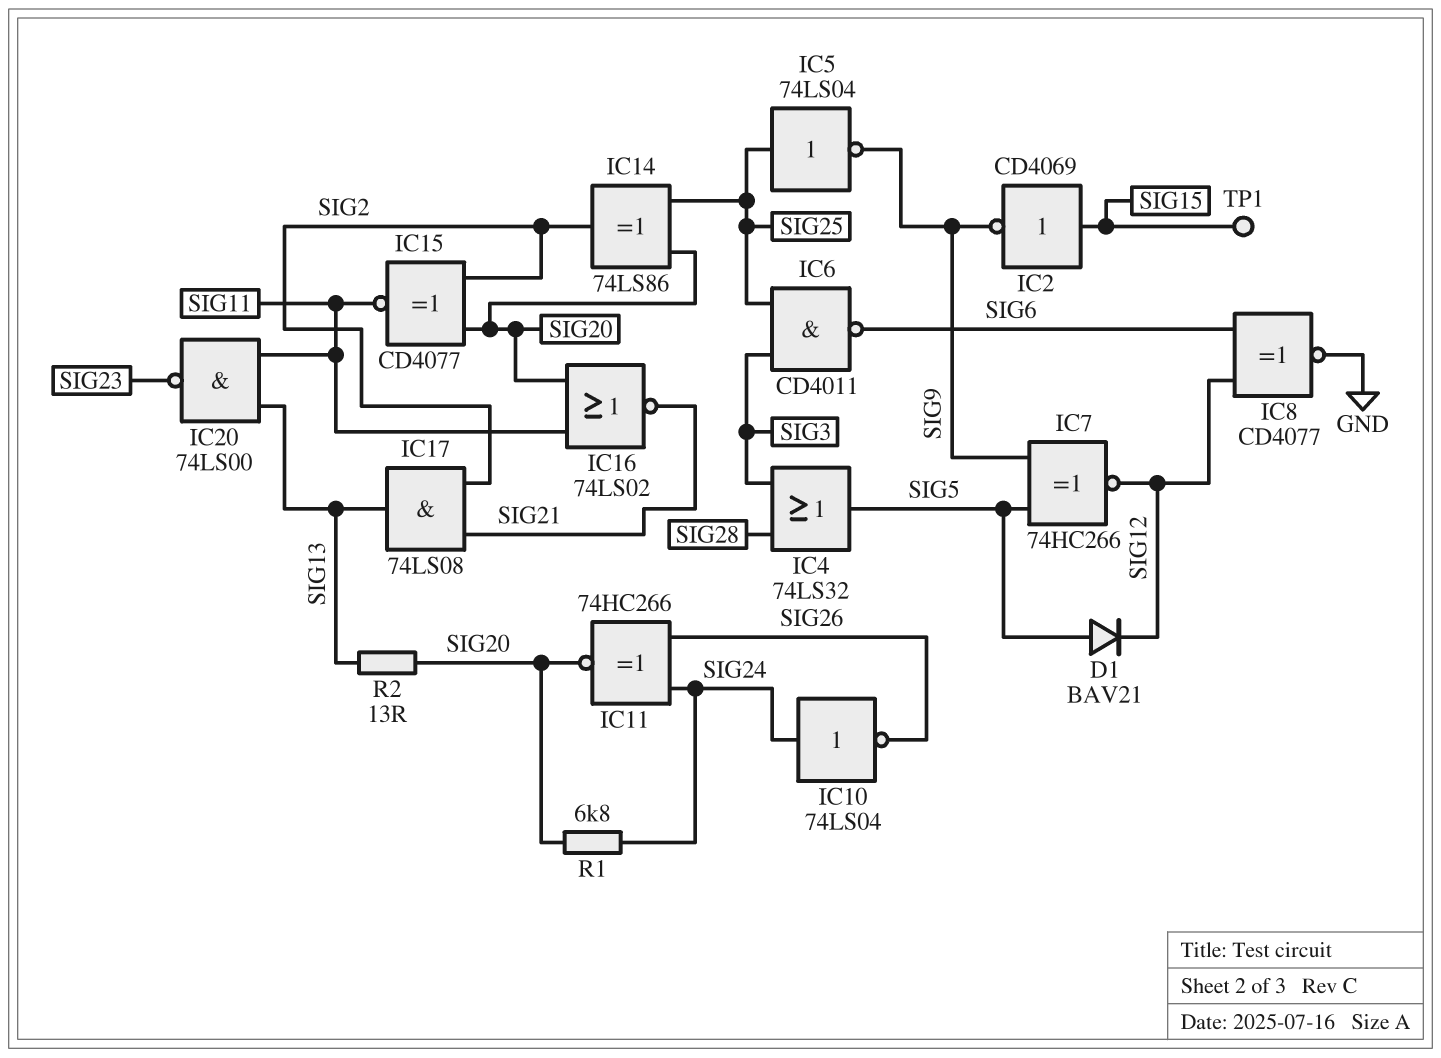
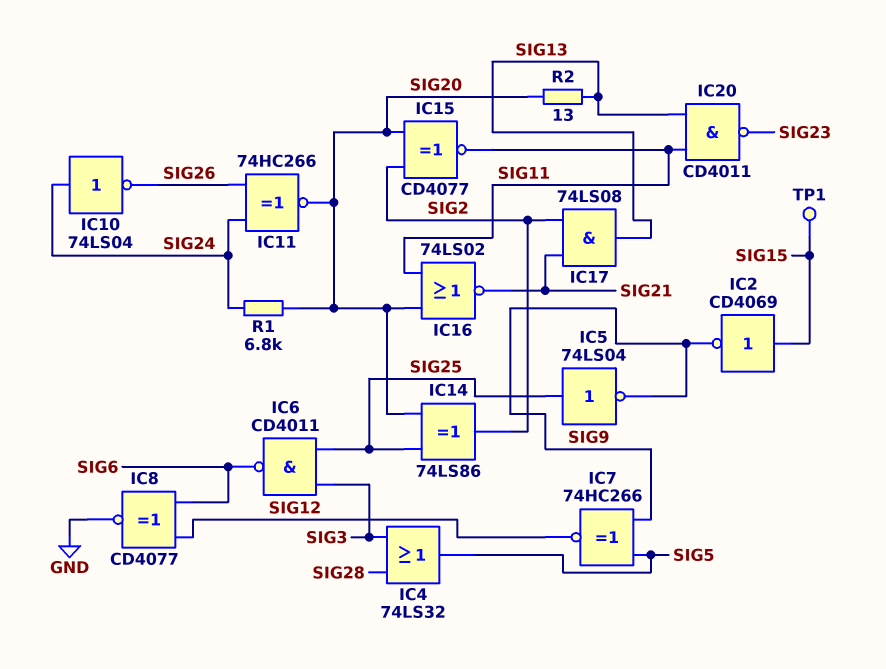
D1: diode BAV21 (A SIG5, K SIG12) -> none
IC20: NAND 74LS00 (in SIG11, in SIG13, out SIG23) -> NAND CD4011 (in SIG11, in SIG13, out SIG23)

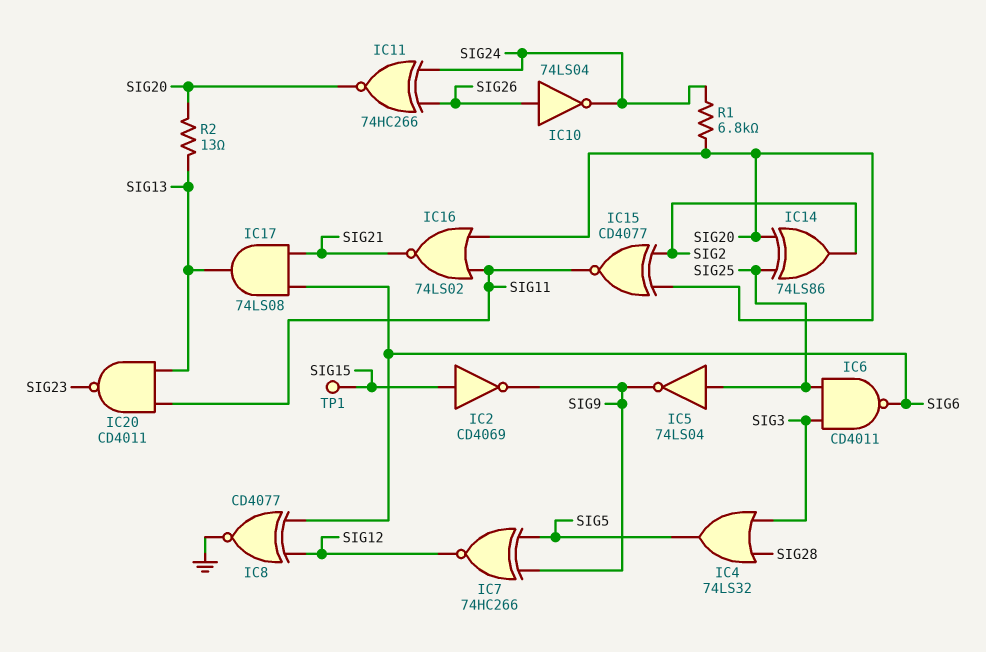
IC10: NOT 74LS04 (in SIG24, out SIG26) -> NOT 74LS04 (in SIG26, out SIG24)
IC17: AND 74LS08 (in SIG2, in SIG21, out SIG13) -> AND 74LS08 (in SIG6, in SIG21, out SIG13)

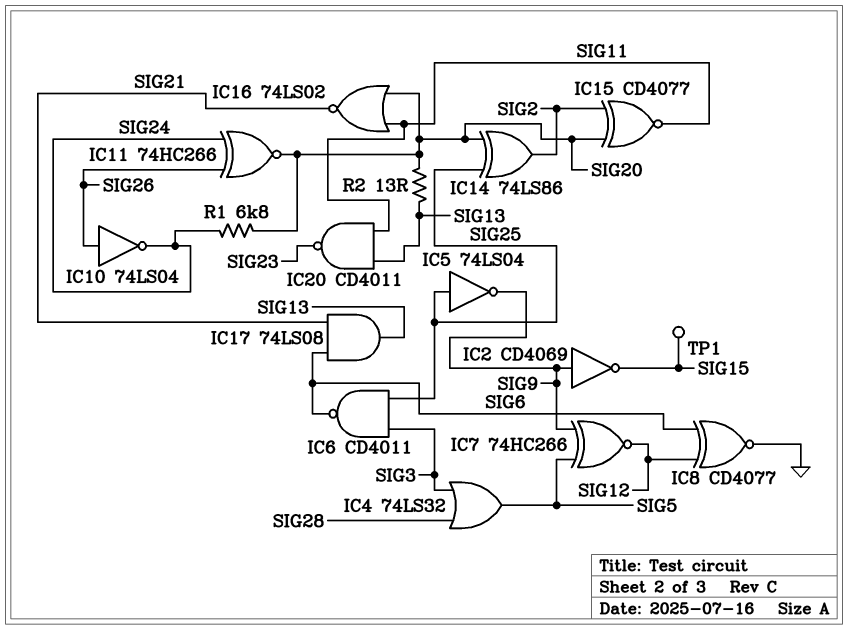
IC2: NOT CD4069 (in SIG15, out SIG9) -> NOT CD4069 (in SIG9, out SIG15)

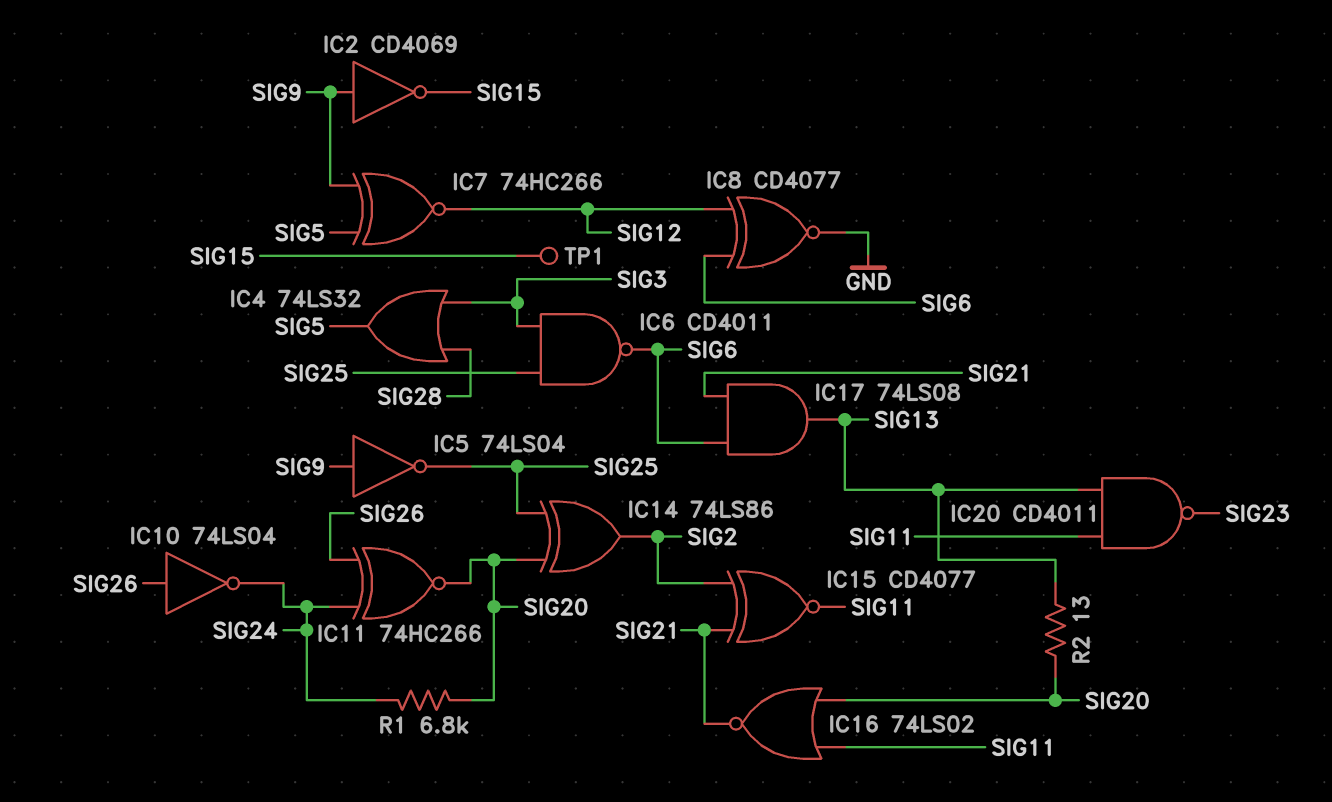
IC5: NOT 74LS04 (in SIG25, out SIG9) -> NOT 74LS04 (in SIG9, out SIG25)
IC15: XNOR CD4077 (in SIG2, in SIG20, out SIG11) -> XNOR CD4077 (in SIG2, in SIG21, out SIG11)

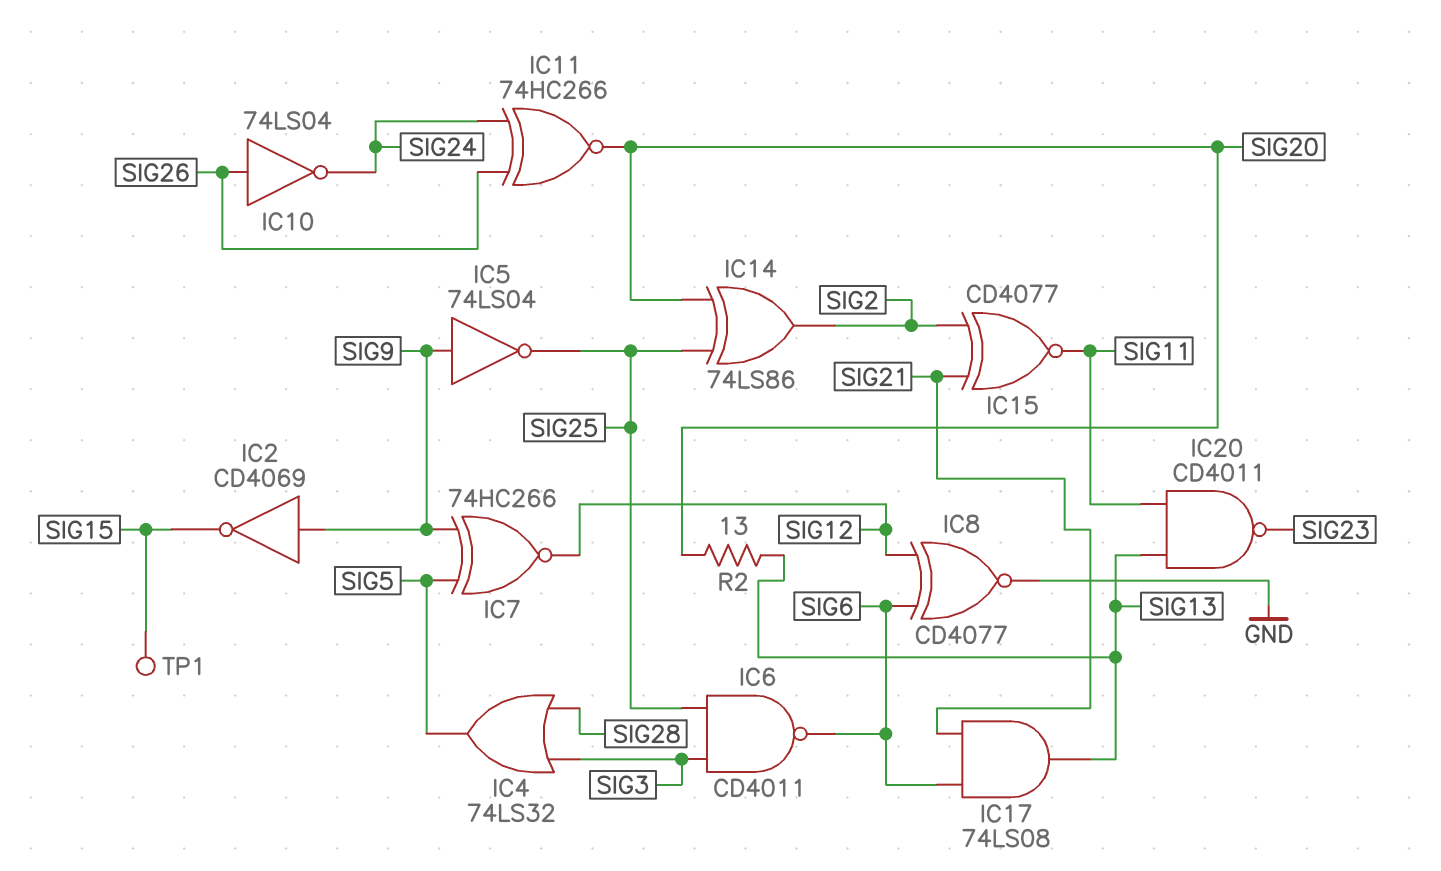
IC16: NOR 74LS02 (in SIG11, in SIG20, out SIG21) -> none
R1: 6.8k (SIG20, SIG24) -> none

